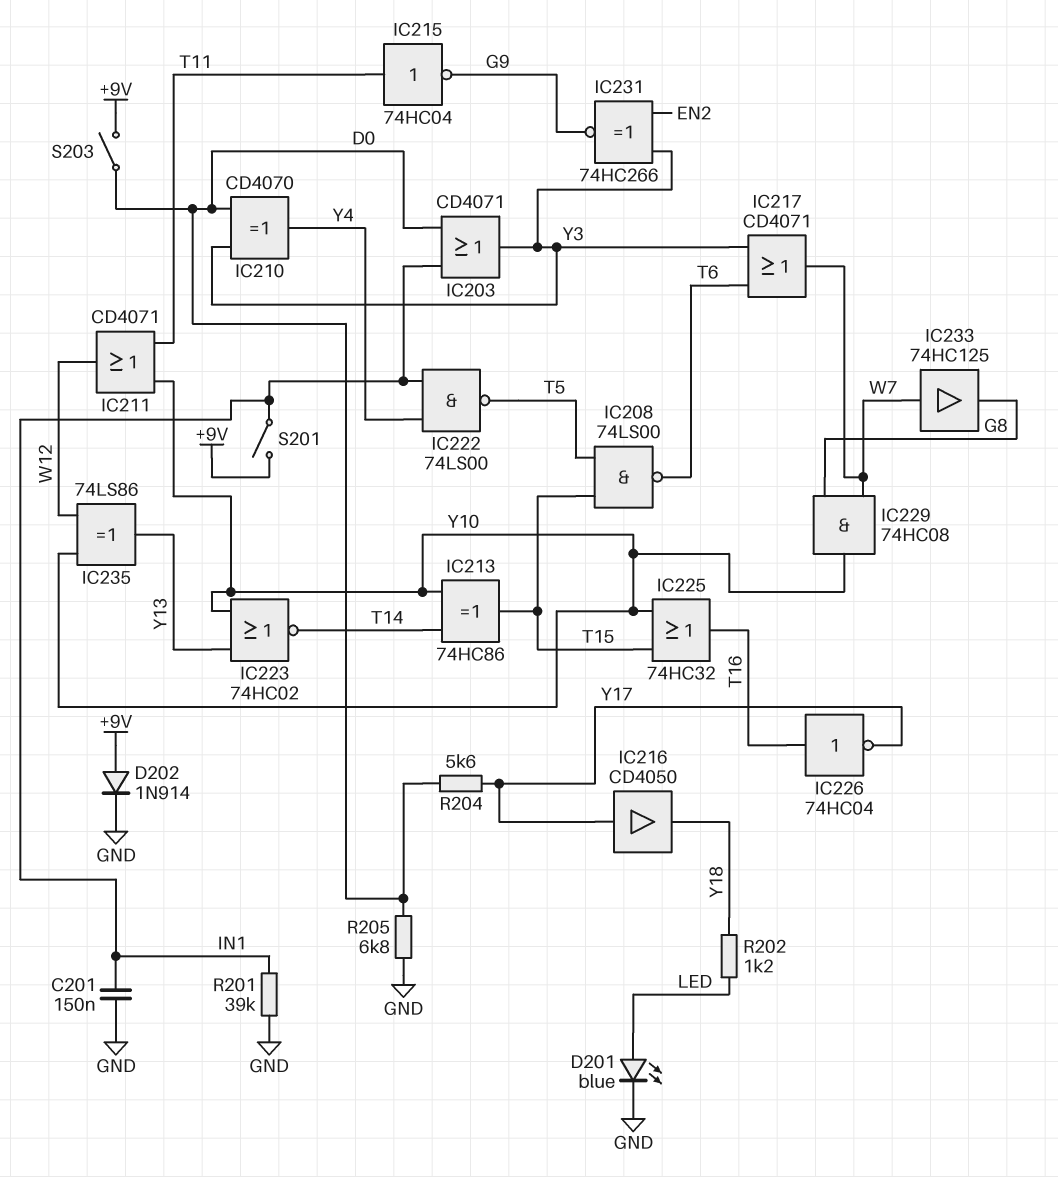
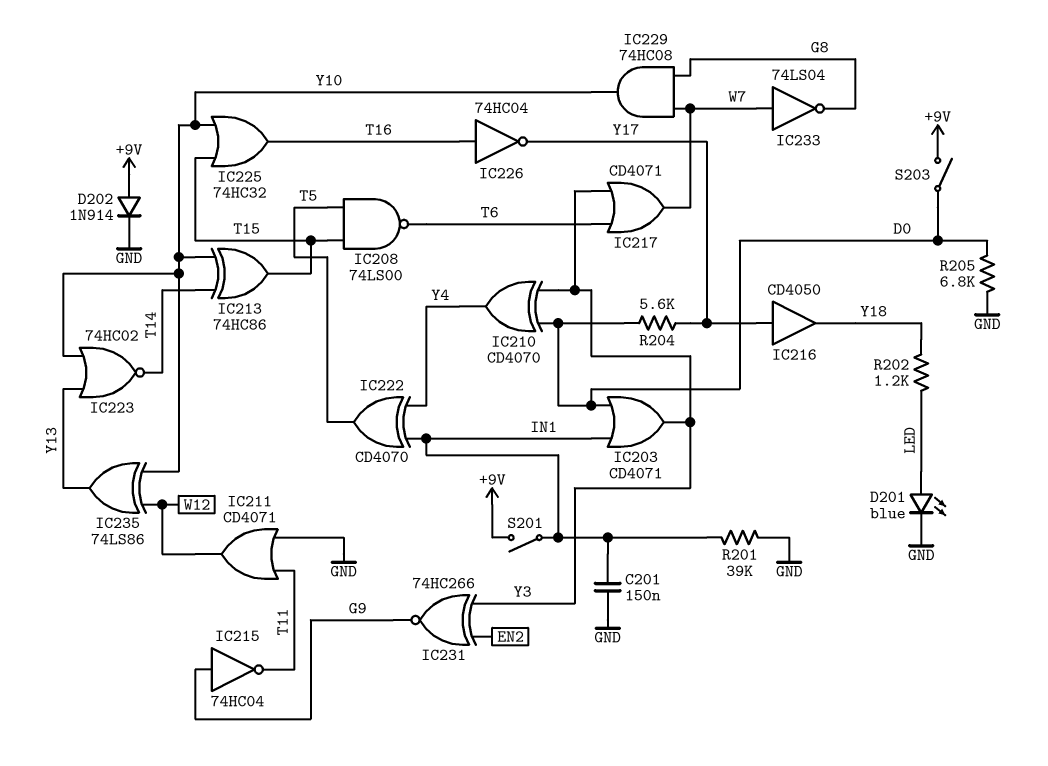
IC211: OR CD4071 (in T11, in Y10, out W12) -> OR CD4071 (in GND, in T11, out W12)
IC215: NOT 74HC04 (in T11, out G9) -> NOT 74HC04 (in G9, out T11)
IC222: NAND 74LS00 (in IN1, in Y4, out T5) -> XOR CD4070 (in IN1, in Y4, out T5)
IC233: buffer 74HC125 (in W7, out G8) -> NOT 74LS04 (in W7, out G8)

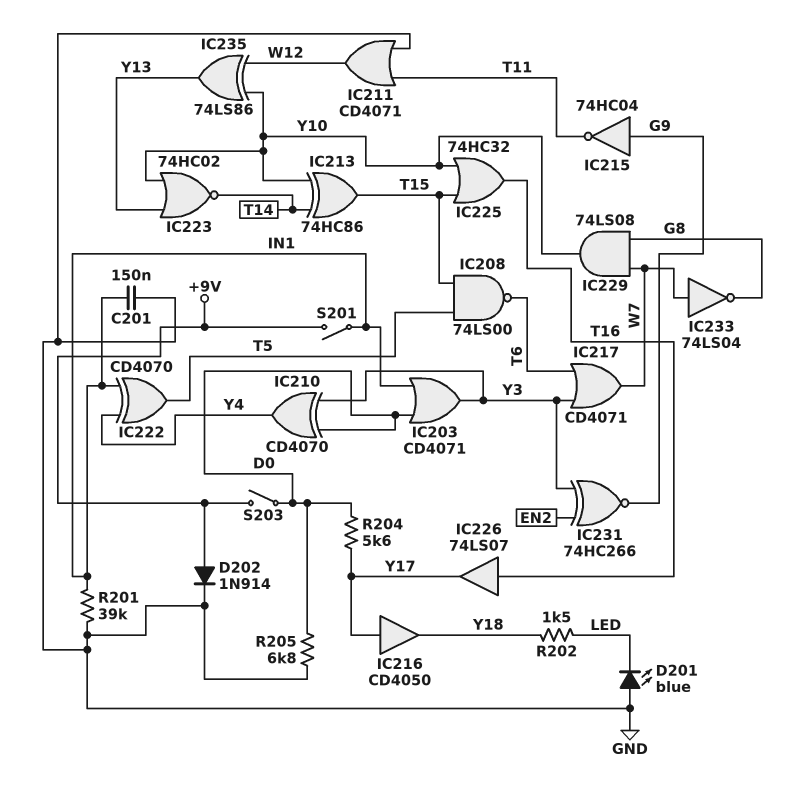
D201: LED blue (A LED, K GND) -> LED blue (A GND, K LED)
IC226: NOT 74HC04 (in T16, out Y17) -> buffer 74LS07 (in T16, out Y17)
IC229: AND 74HC08 (in G8, in W7, out Y10) -> AND 74LS08 (in G8, in W7, out Y10)
R202: 1.2k (LED, Y18) -> 1.5k (LED, Y18)

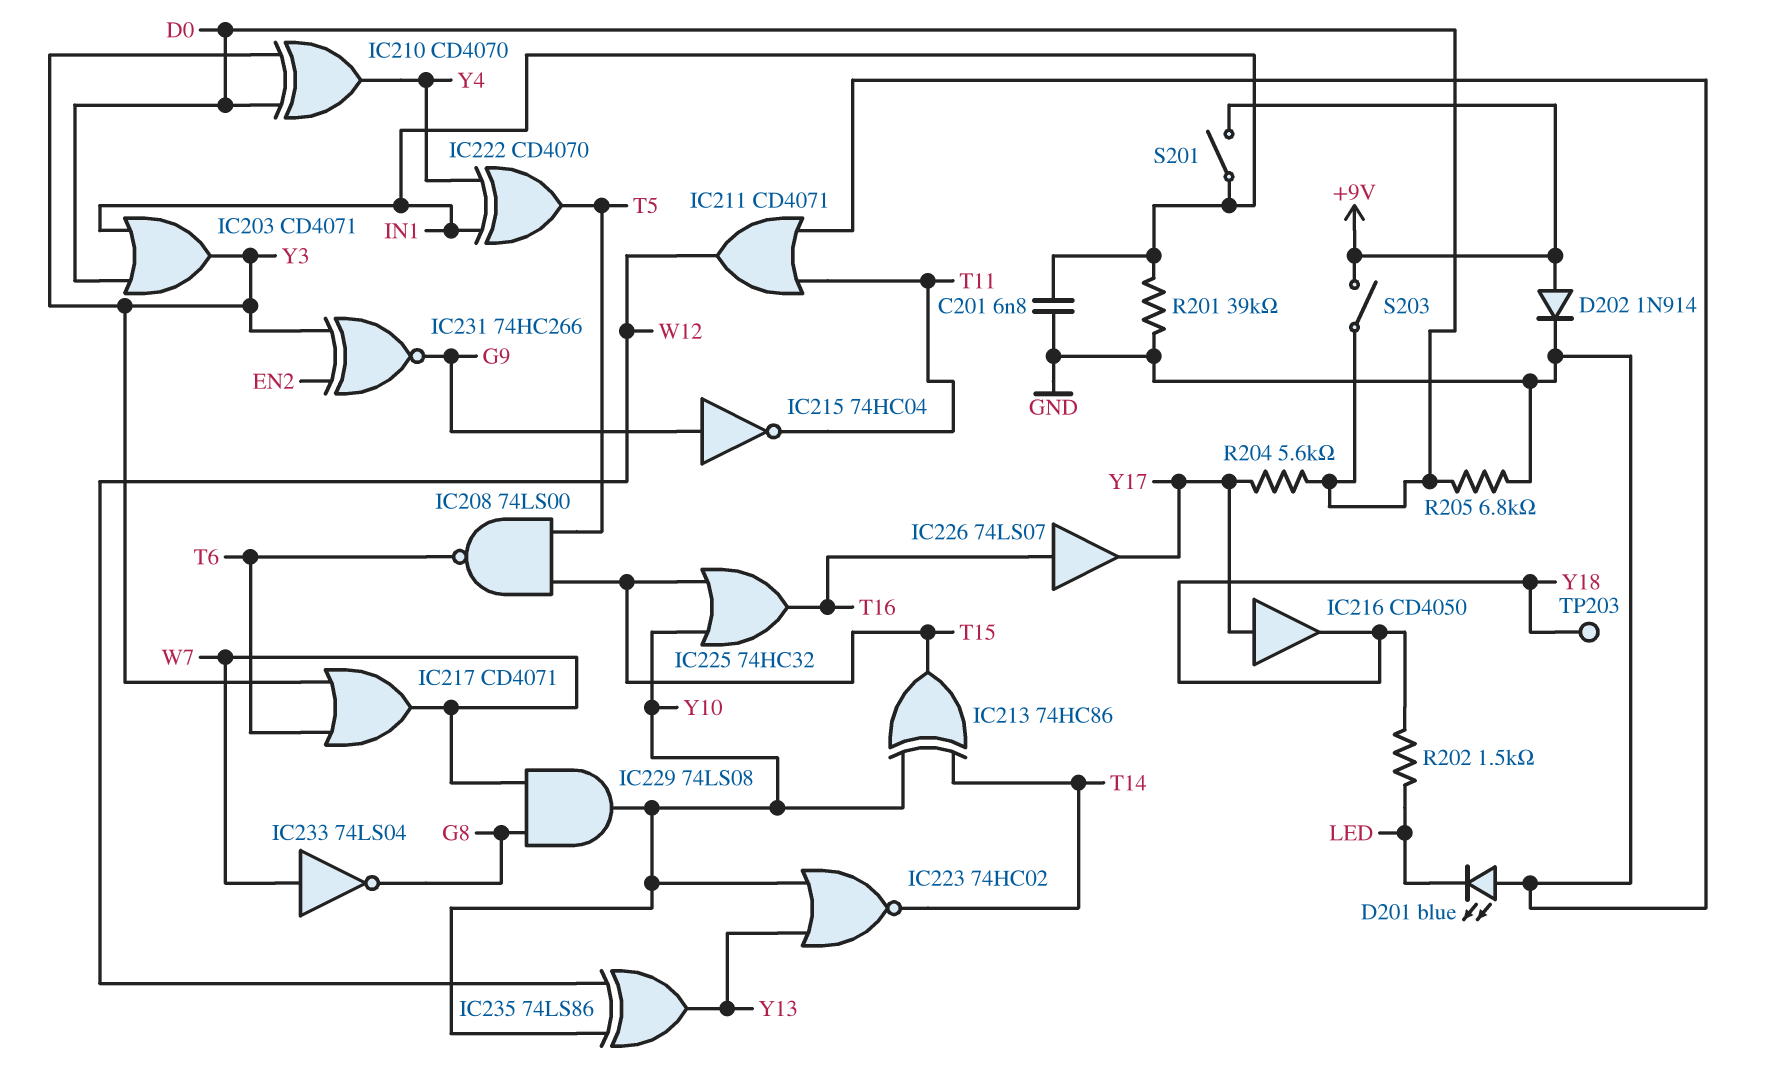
C201: 150nF (GND, IN1) -> 6.8nF (GND, IN1)
TP203: none -> test point (Y18)

